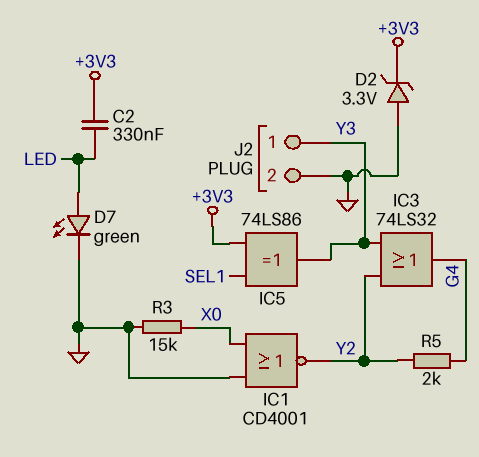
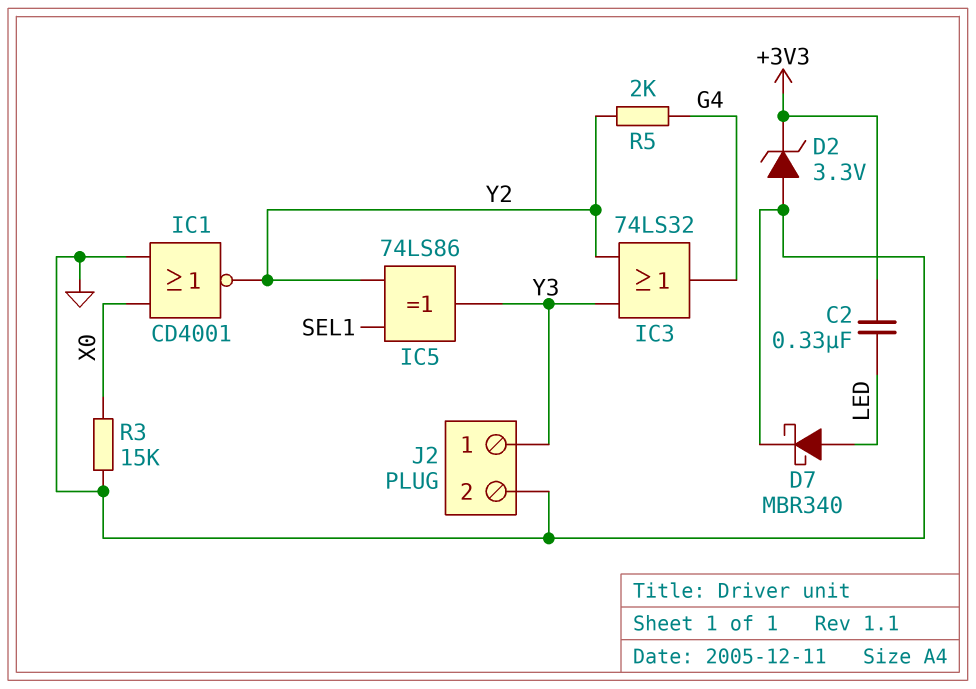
D7: LED green (A LED, K GND) -> schottky MBR340 (A LED, K GND)
IC5: XOR 74LS86 (in +3V3, in SEL1, out Y3) -> XOR 74LS86 (in SEL1, in Y2, out Y3)

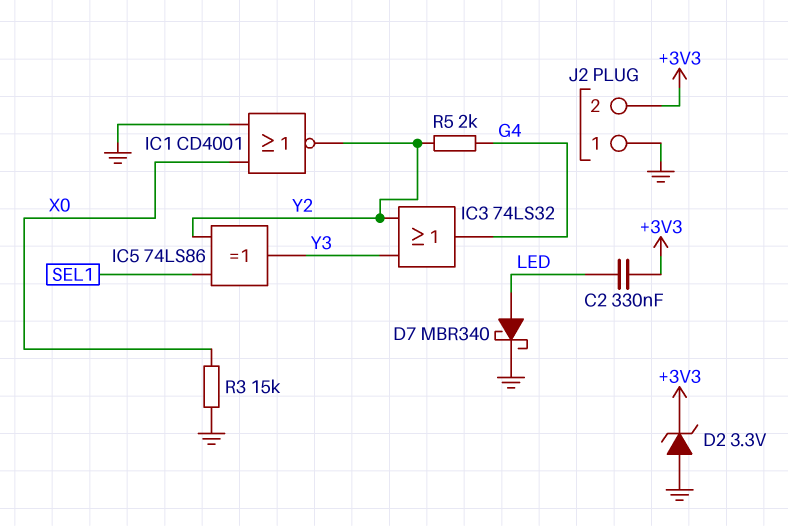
J2 pin 1: Y3 -> GND
J2 pin 2: GND -> +3V3

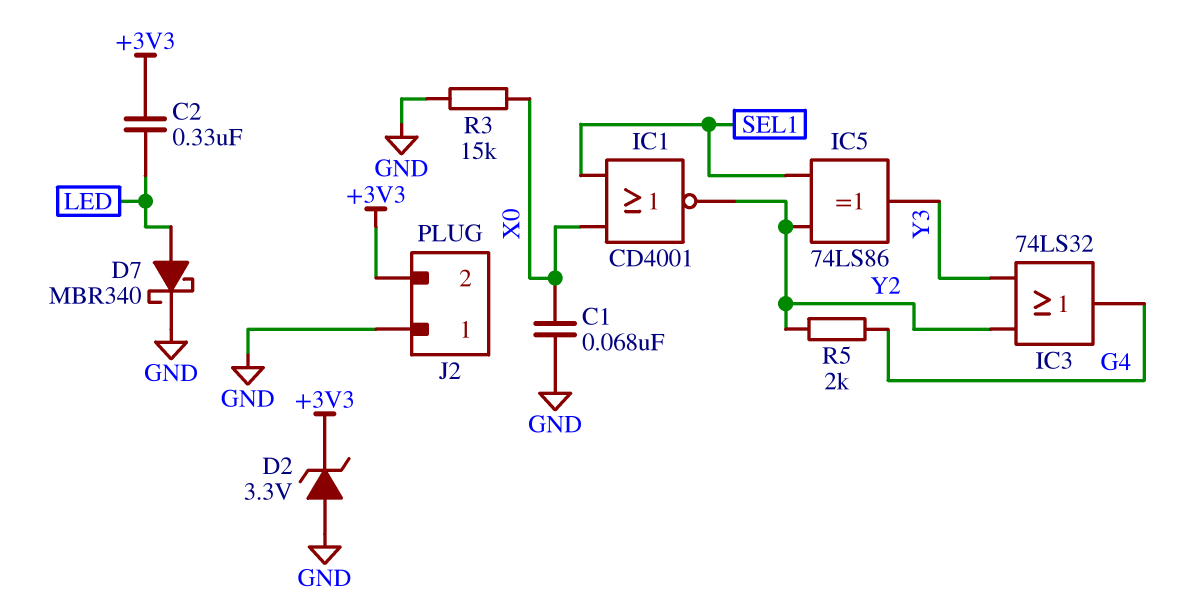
C1: none -> 68nF (GND, X0)
IC1: NOR CD4001 (in GND, in X0, out Y2) -> NOR CD4001 (in SEL1, in X0, out Y2)

